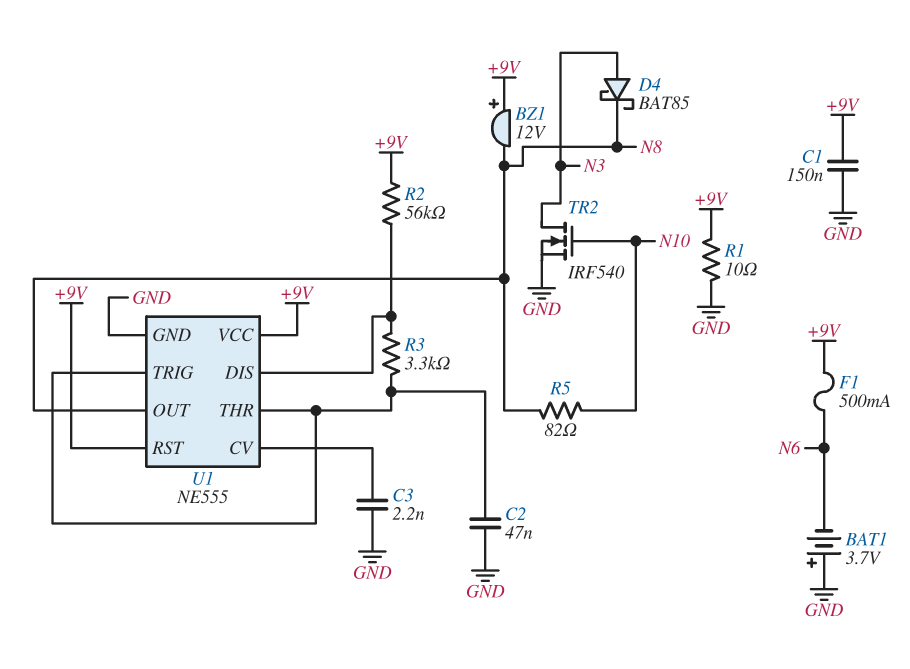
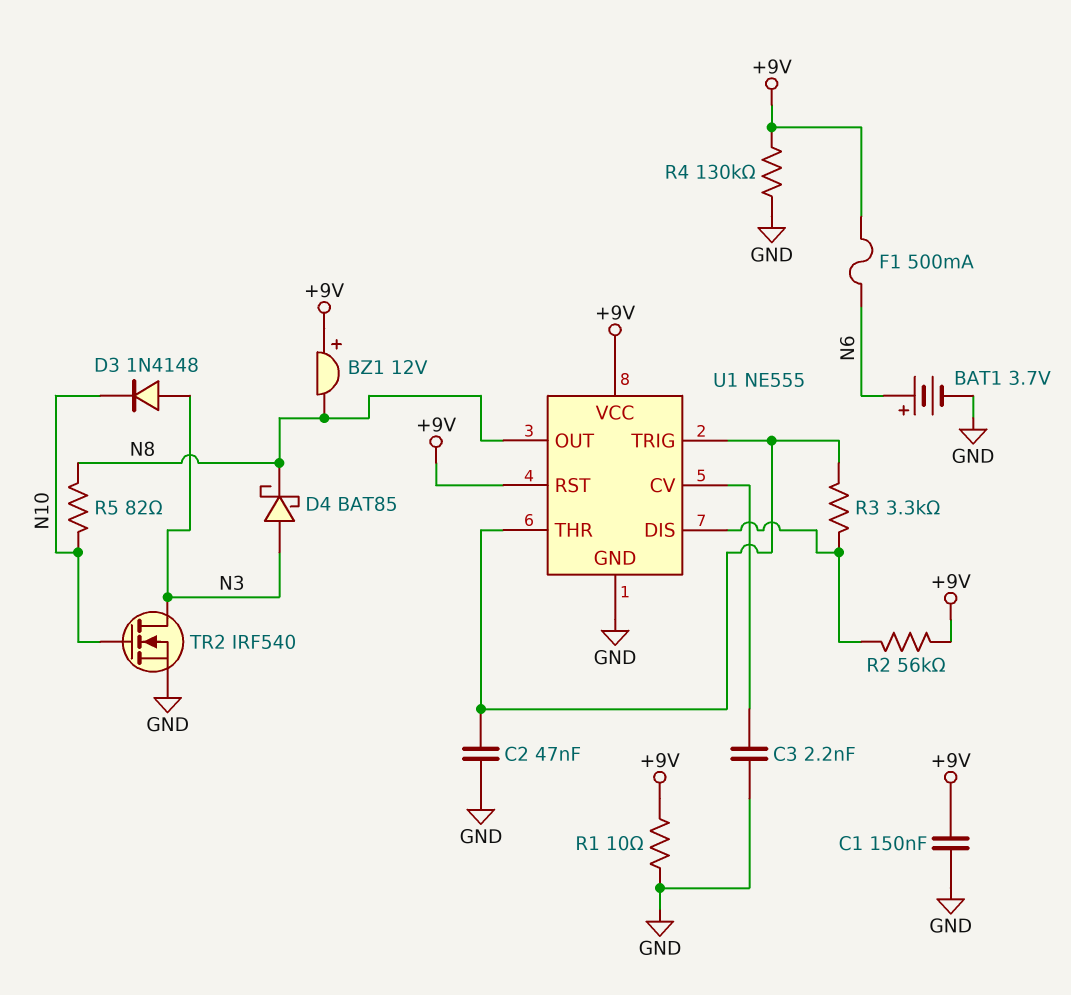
BAT1: 3.7V (plus GND, minus N6) -> 3.7V (plus N6, minus GND)
D3: none -> diode 1N4148 (A N3, K N10)
R4: none -> 130k (+9V, GND)

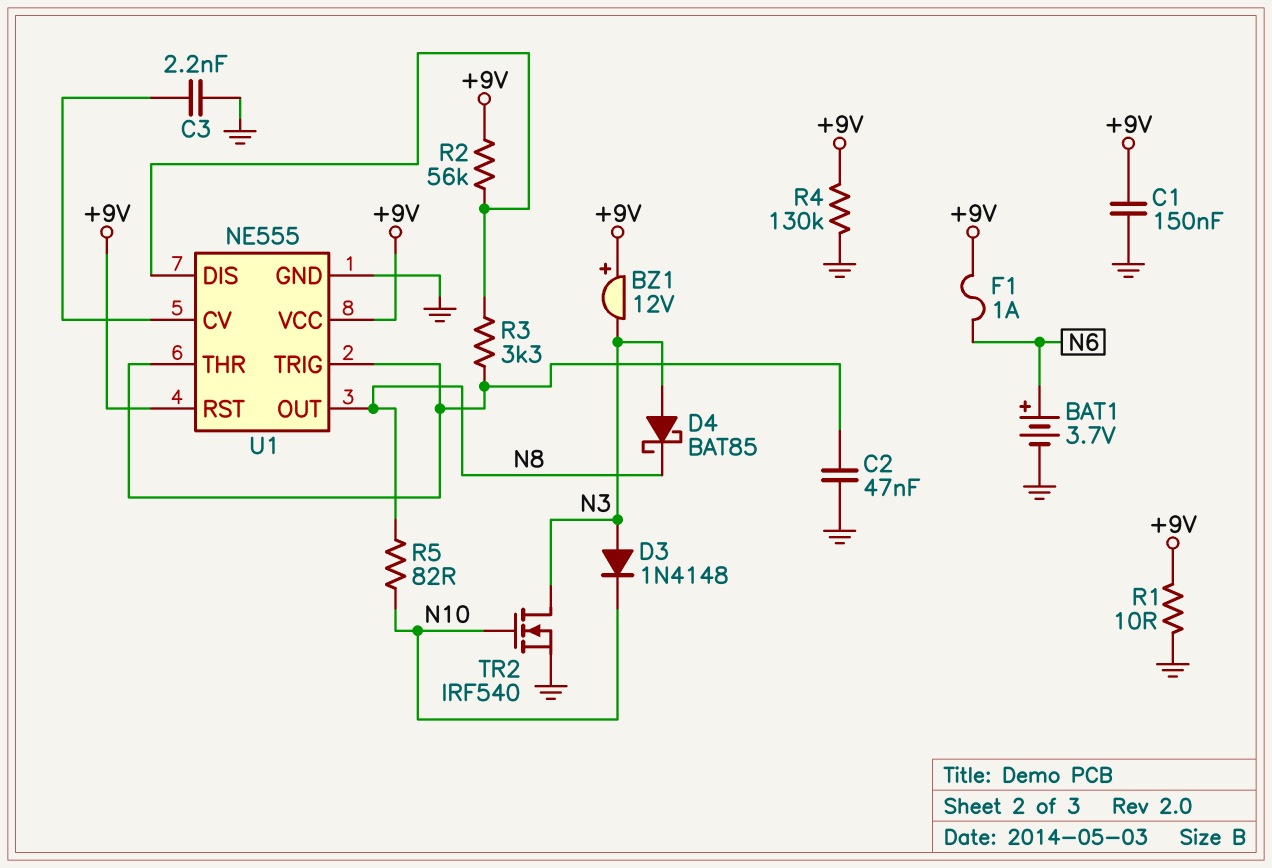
BZ1: buzzer 12V (plus +9V, minus N8) -> buzzer 12V (plus +9V, minus N3)
F1: 500mA (+9V, N6) -> 1A (+9V, N6)

